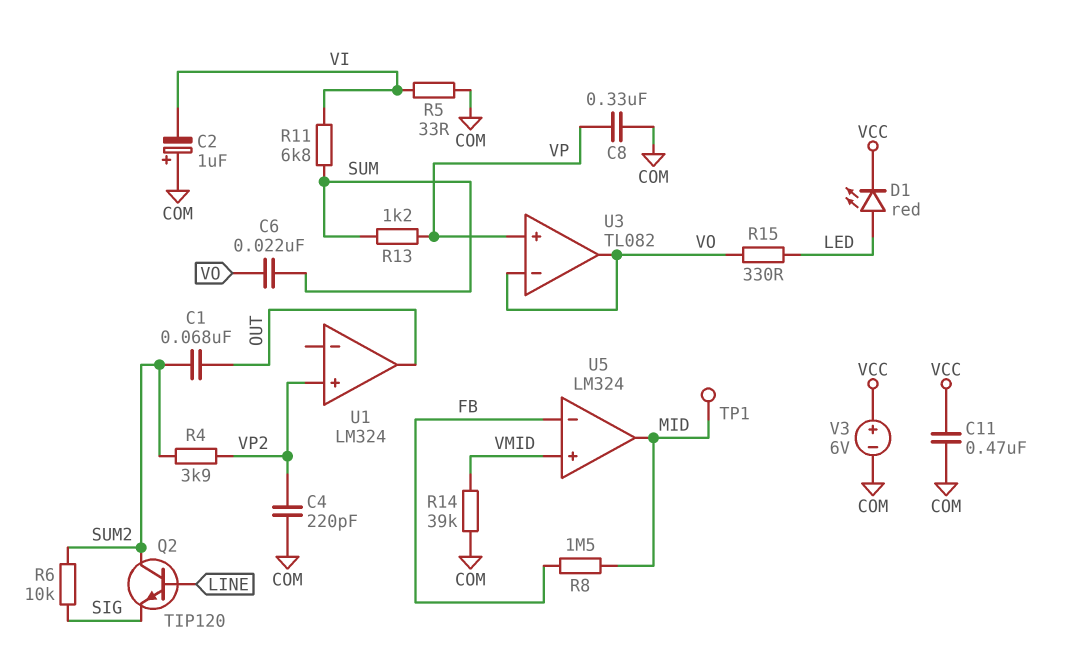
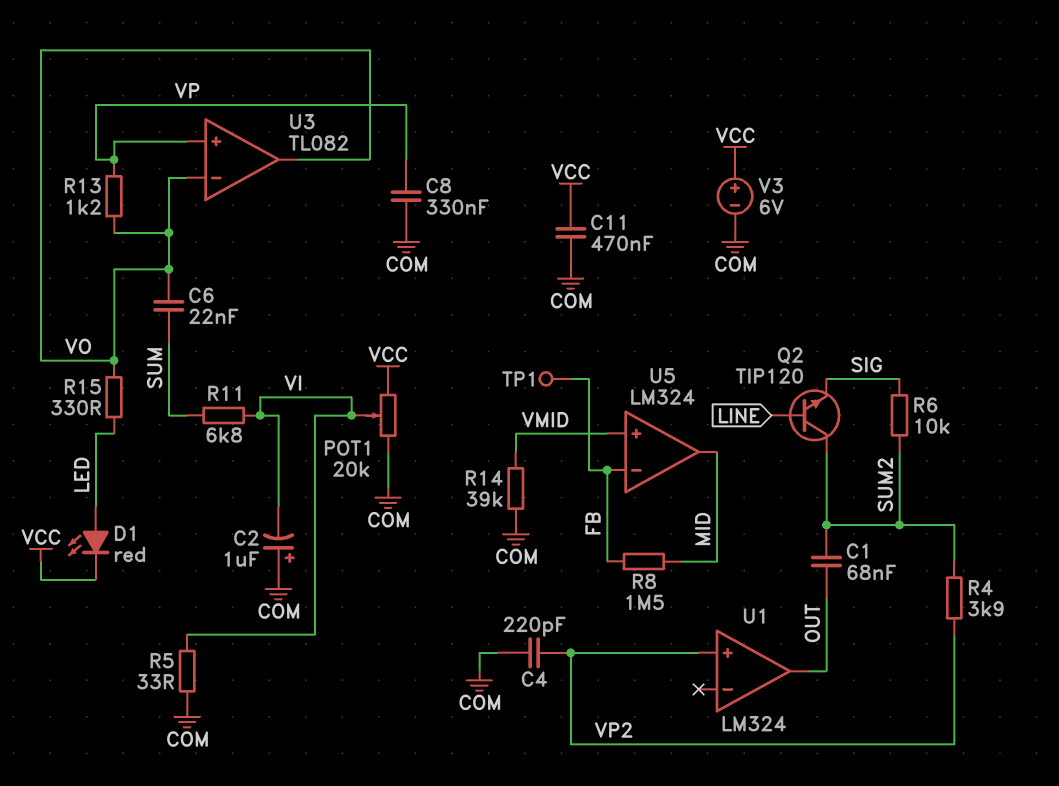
POT1: none -> 20k (COM, VCC, wiper VI)
R13: 1.2k (SUM, VP) -> 1.2k (VO, VP)
TP1: test point (MID) -> test point (FB)

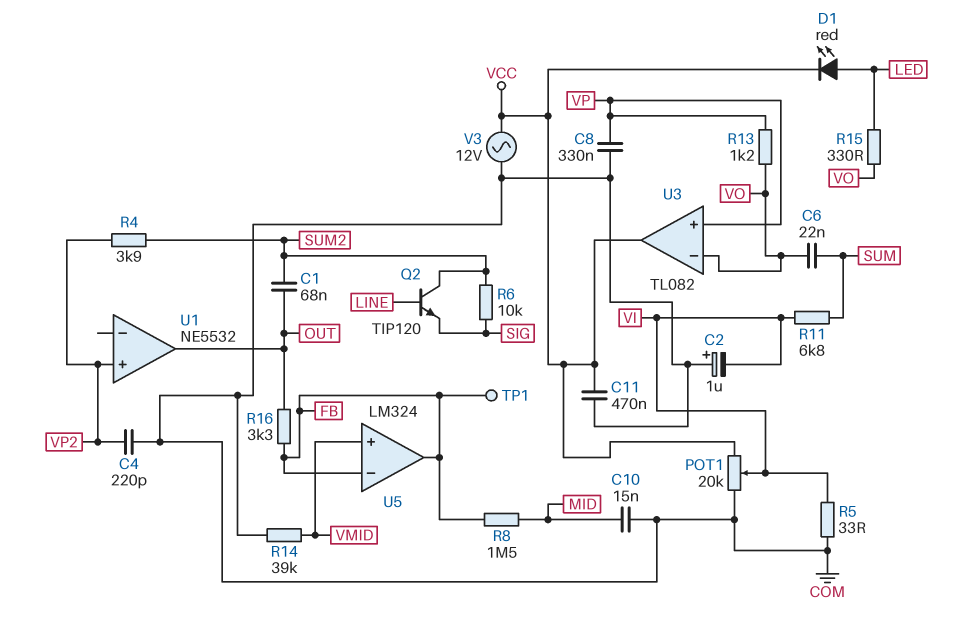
C10: none -> 15nF (COM, MID)
R16: none -> 3.3k (FB, OUT)
U1: LM324 -> NE5532
U3 pin out: VO -> VCC
U5 pin out: MID -> FB
V3: 6V (plus VCC, minus COM) -> AC 12V (COM, VCC)

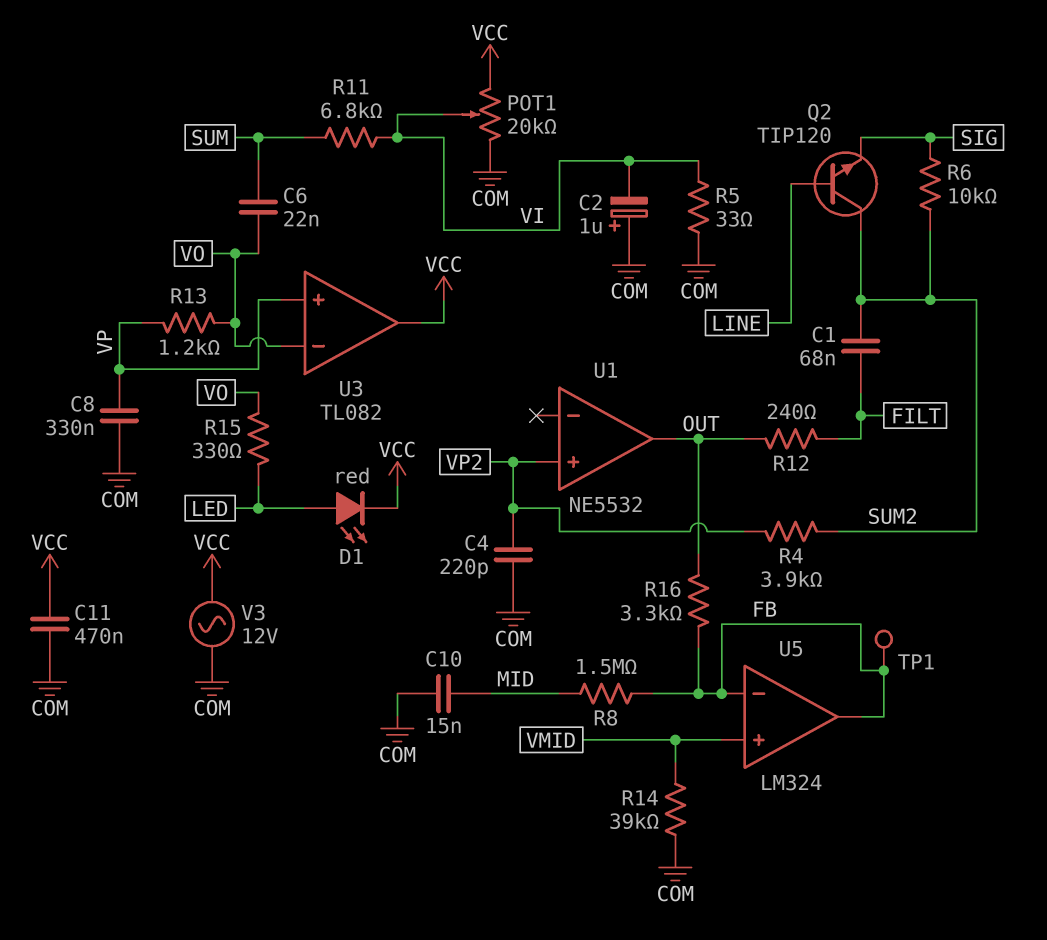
C1: 68nF (OUT, SUM2) -> 68nF (FILT, SUM2)
R12: none -> 240 (FILT, OUT)

